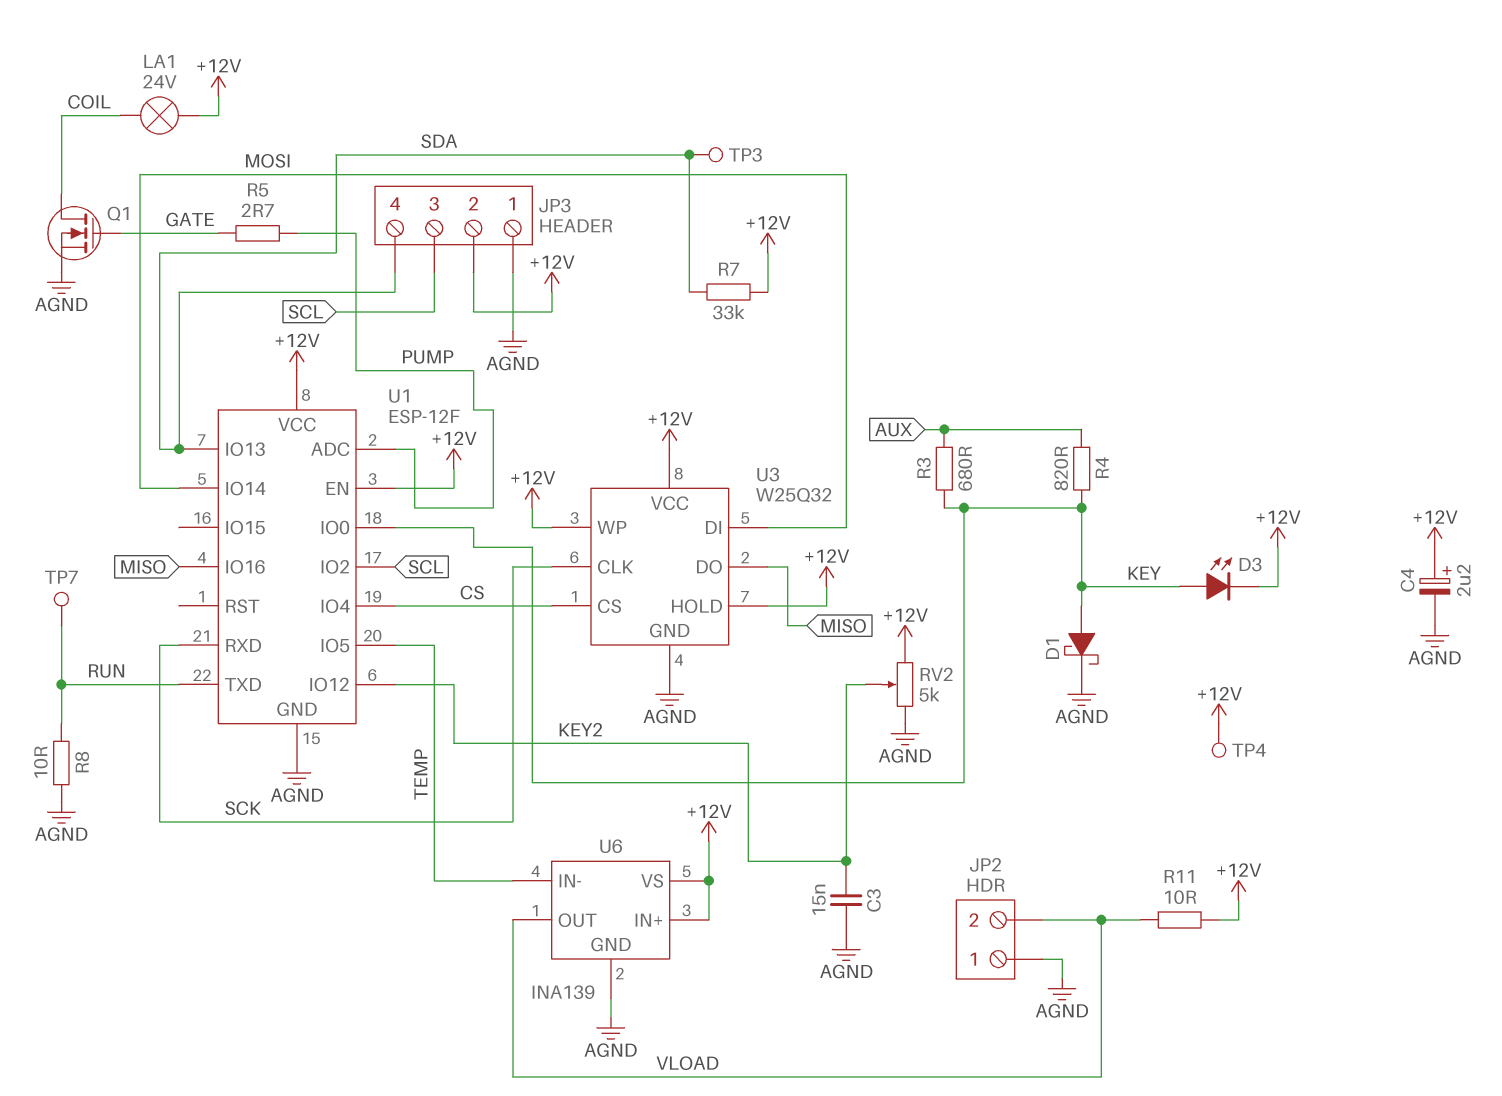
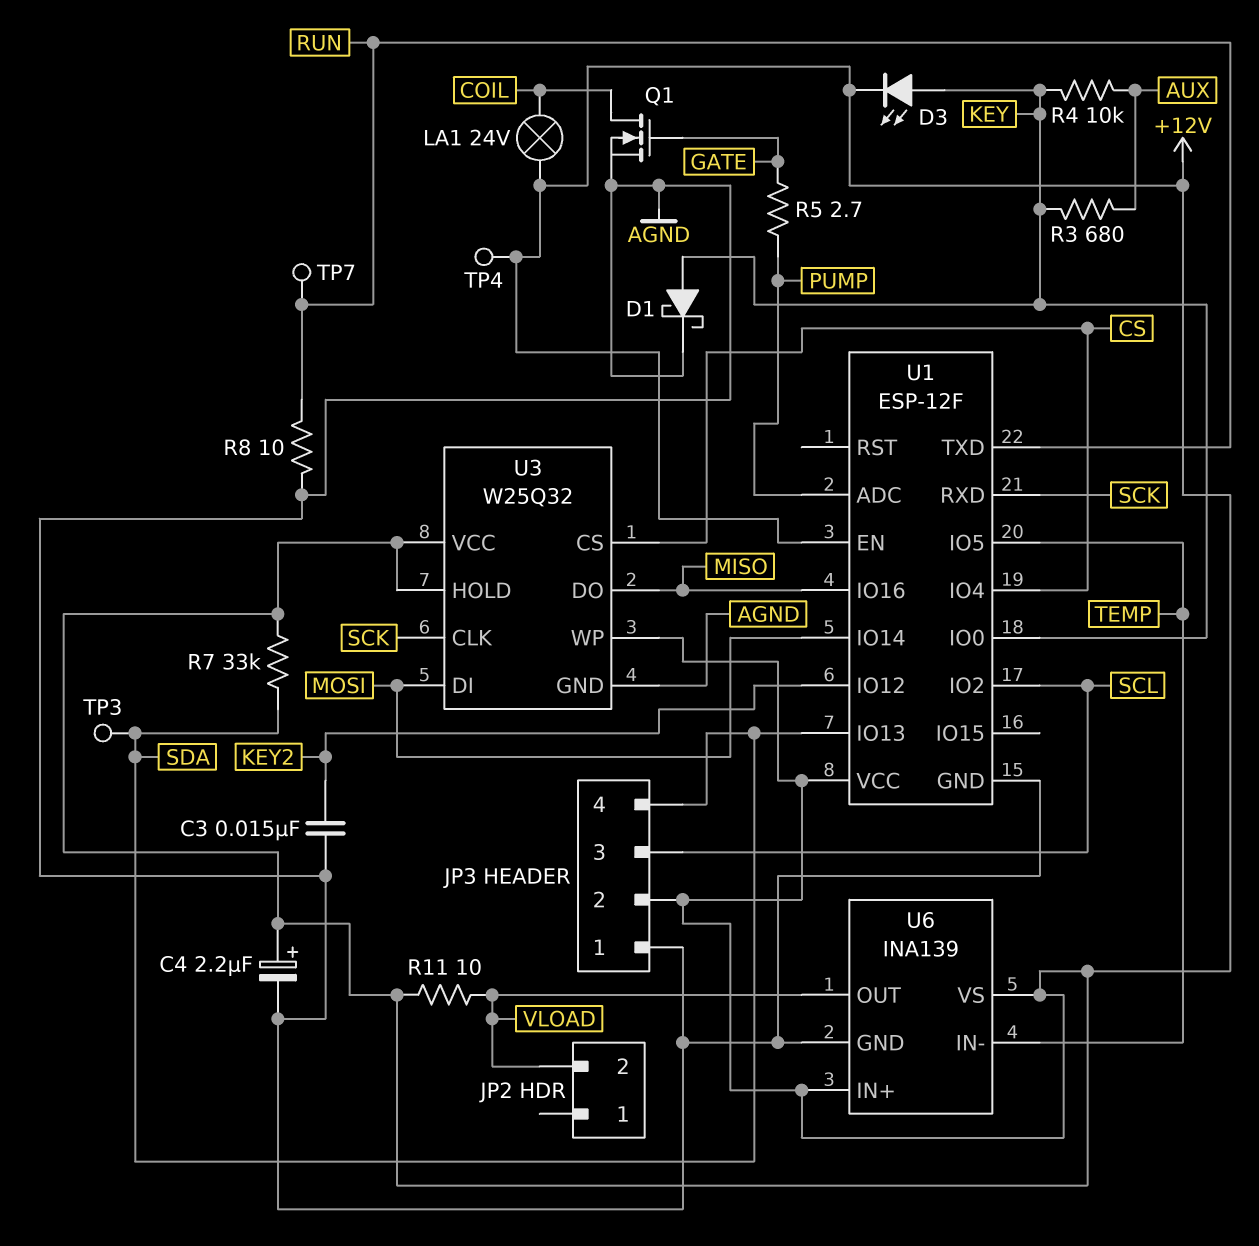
JP2 pin 1: AGND -> none
R4: 820 (AUX, KEY) -> 10k (AUX, KEY)
RV2: 5k (+12V, AGND, wiper KEY2) -> none

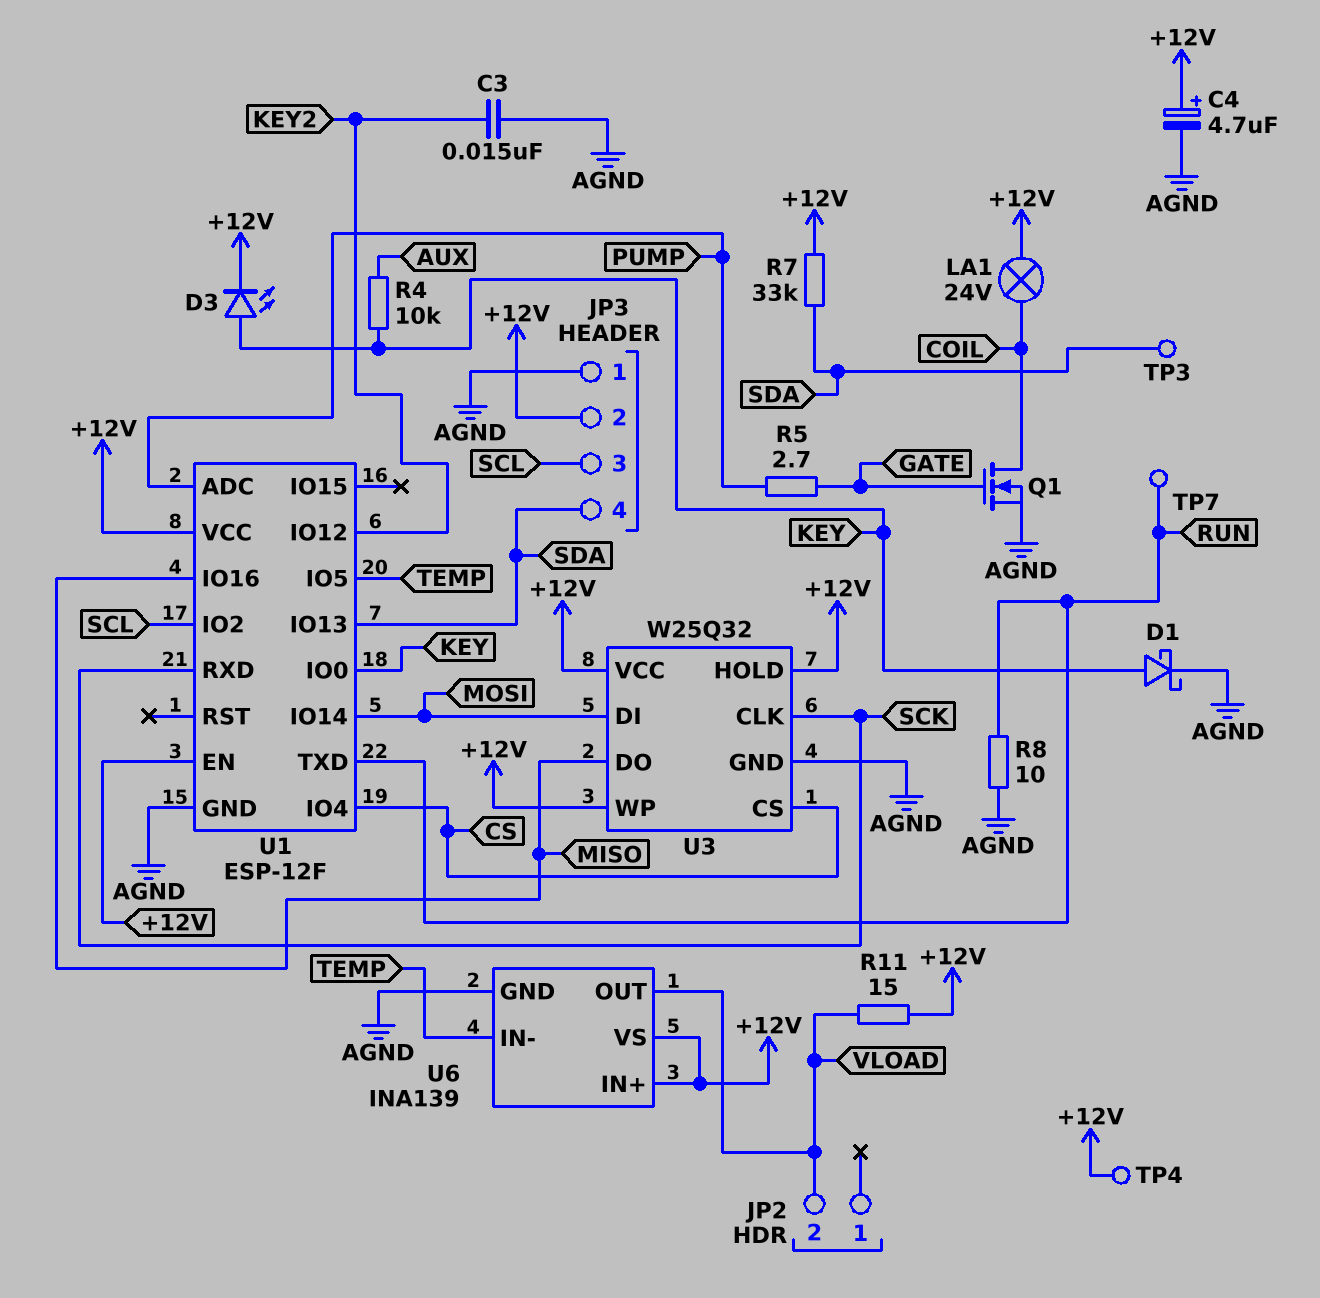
C4: 2.2uF (plus +12V, minus AGND) -> 4.7uF (plus +12V, minus AGND)
R3: 680 (AUX, KEY) -> none
R11: 10 (+12V, VLOAD) -> 15 (+12V, VLOAD)

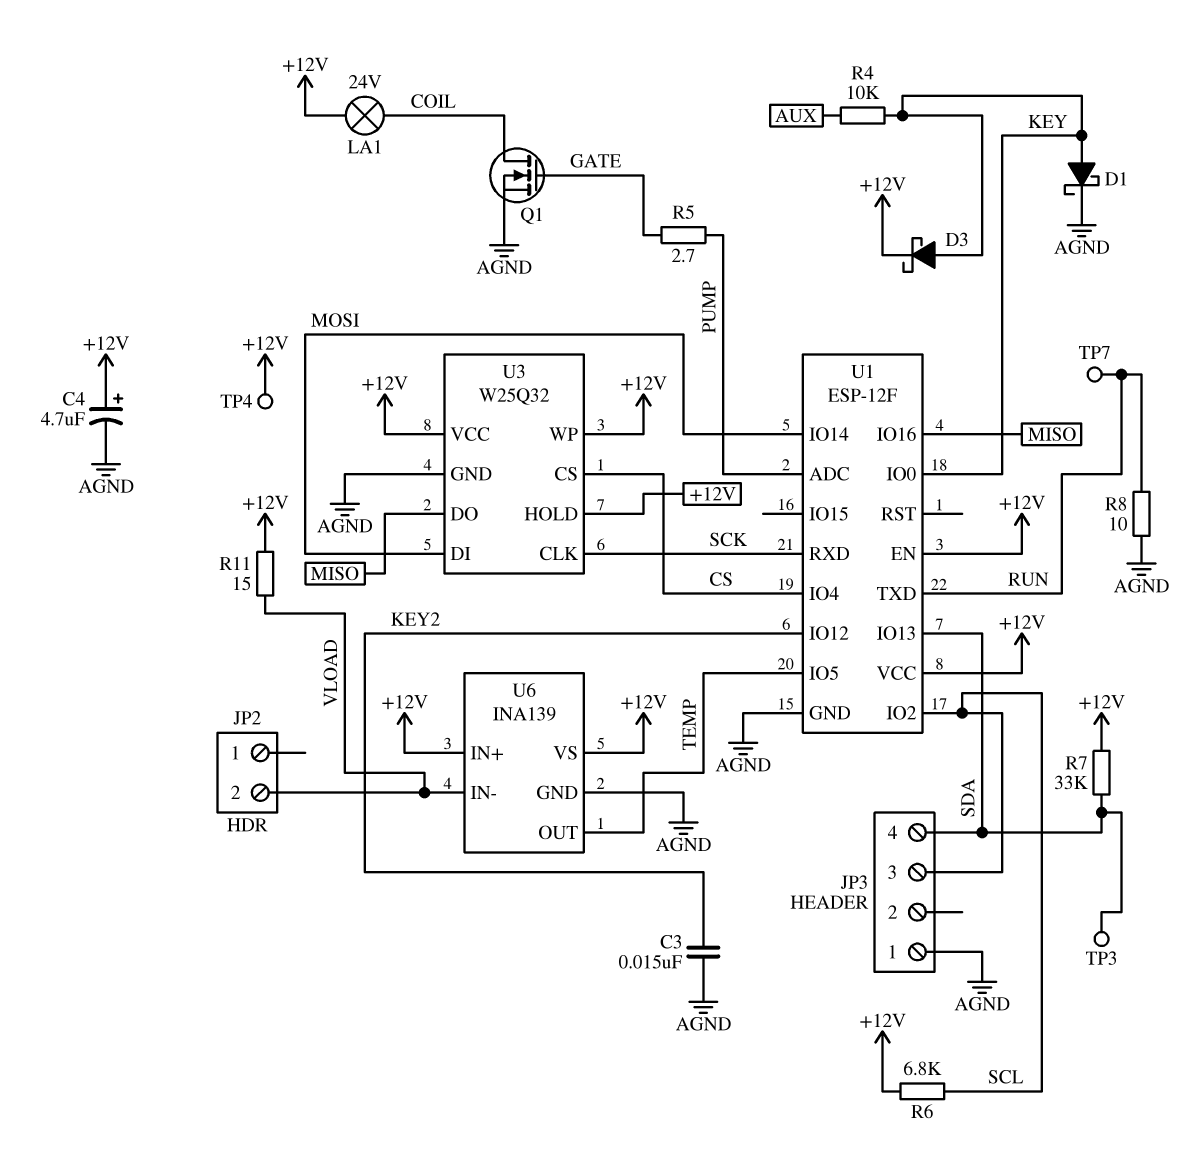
D3: LED (A KEY, K +12V) -> schottky (A KEY, K +12V)
JP3 pin 2: +12V -> none
R6: none -> 6.8k (+12V, SCL)
U6 pin IN-: TEMP -> VLOAD
U6 pin OUT: VLOAD -> TEMP

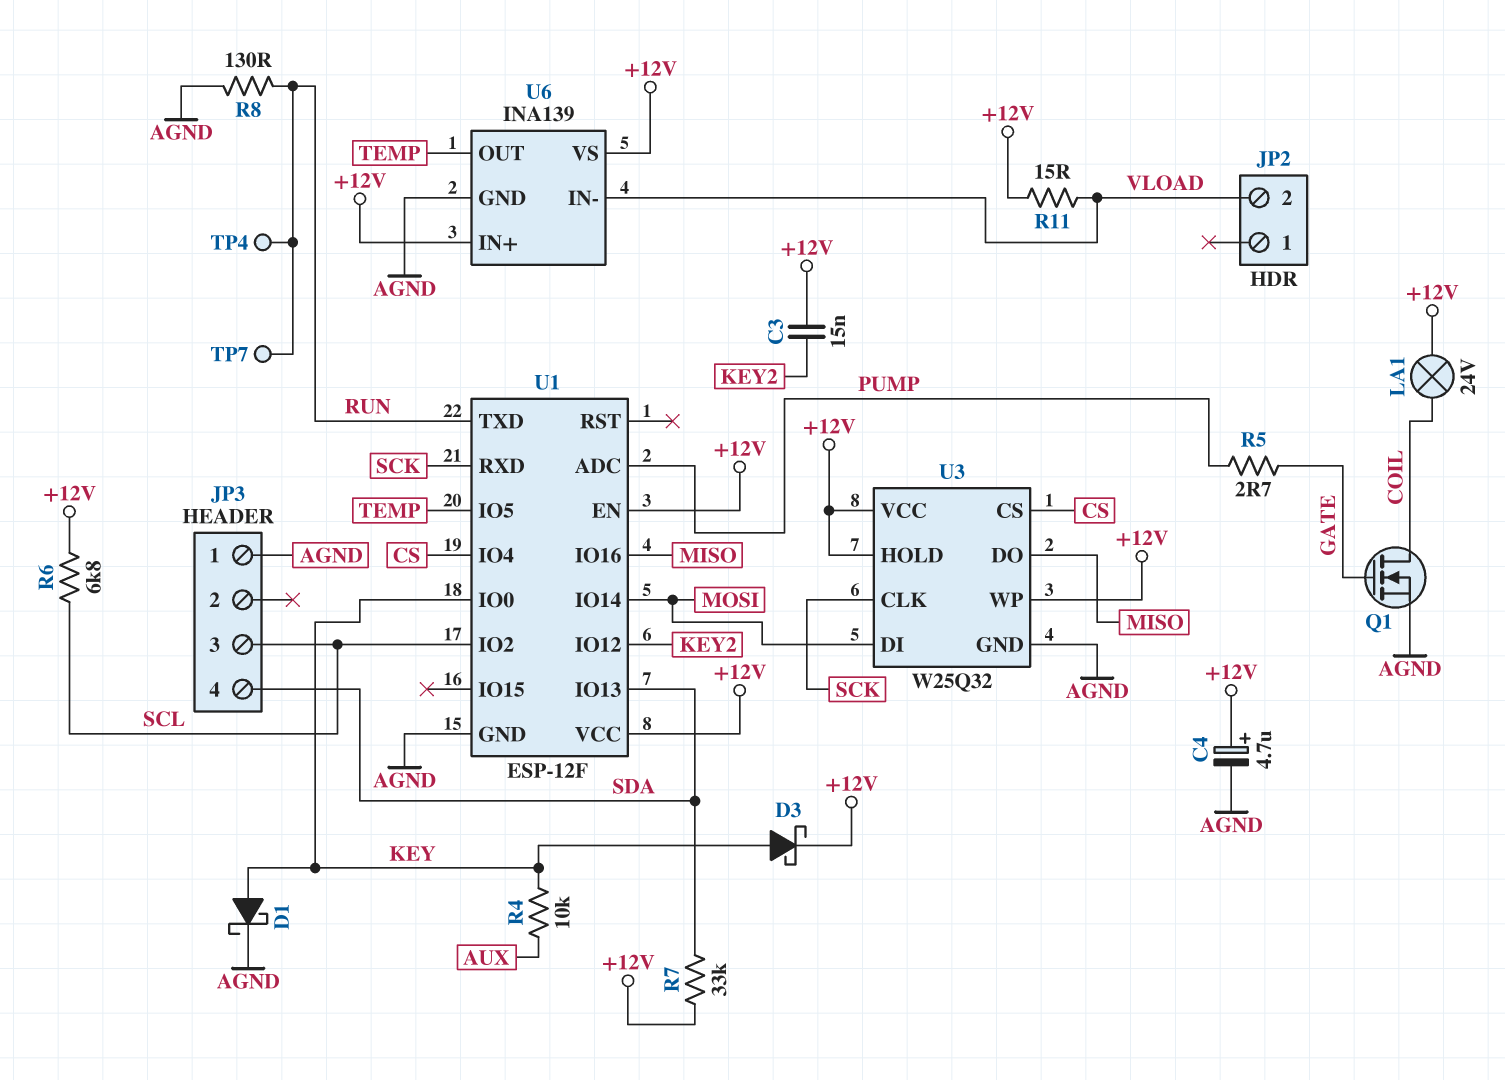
C3: 15nF (AGND, KEY2) -> 15nF (+12V, KEY2)
R8: 10 (AGND, RUN) -> 130 (AGND, RUN)
TP3: test point (SDA) -> none
TP4: test point (+12V) -> test point (RUN)

